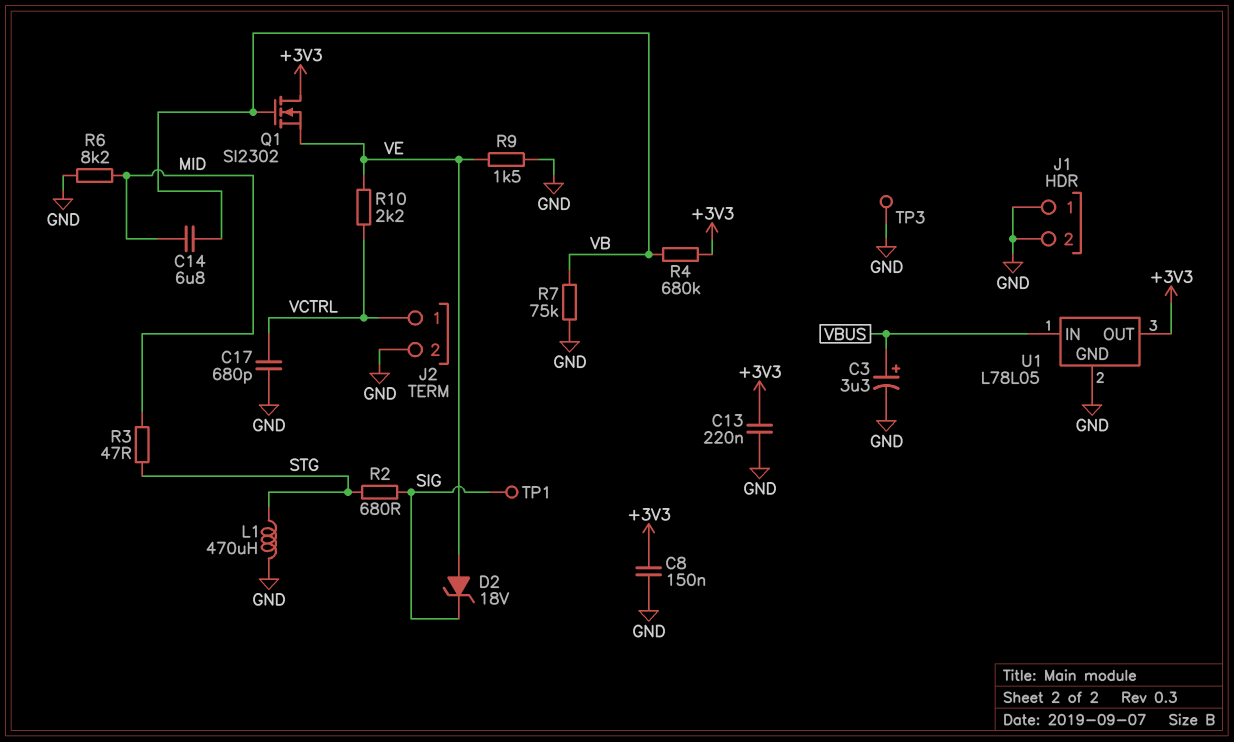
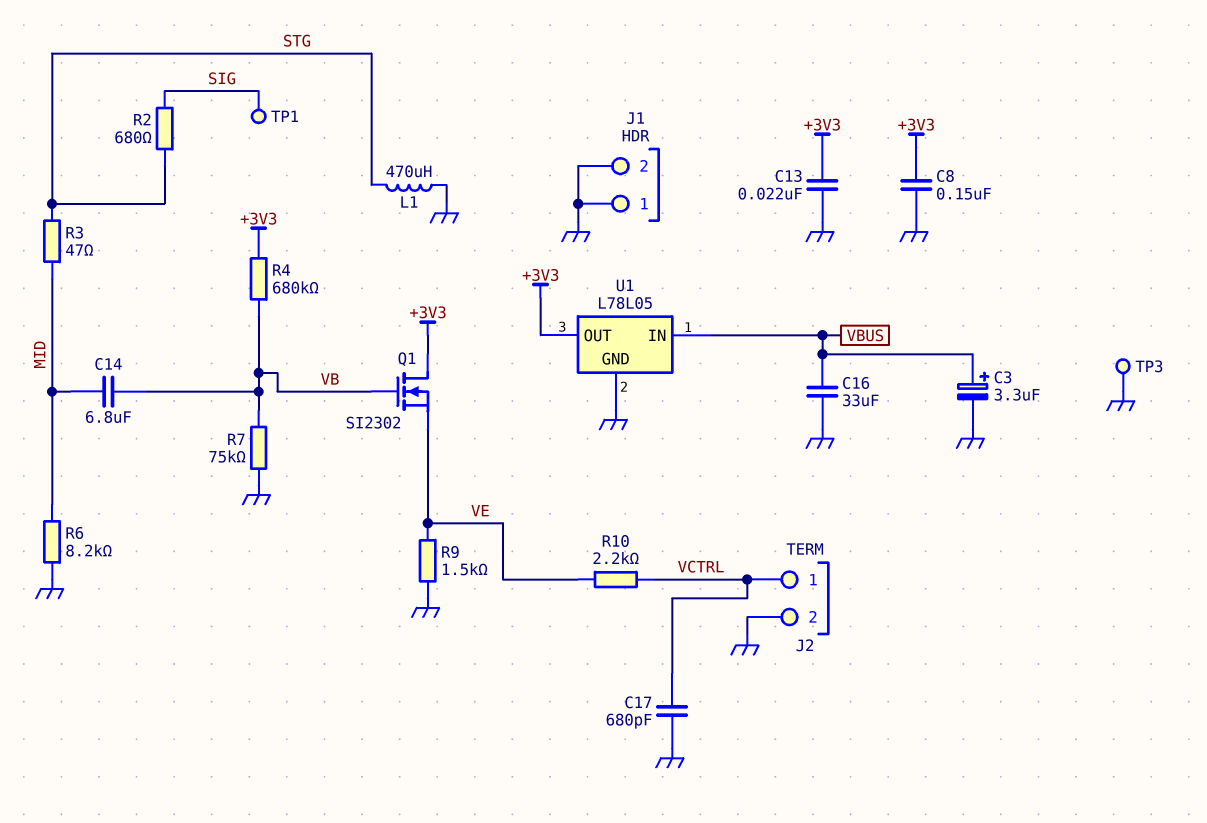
C13: 220nF (+3V3, GND) -> 22nF (+3V3, GND)
C16: none -> 33uF (GND, VBUS)
D2: zener 18V (A VE, K SIG) -> none

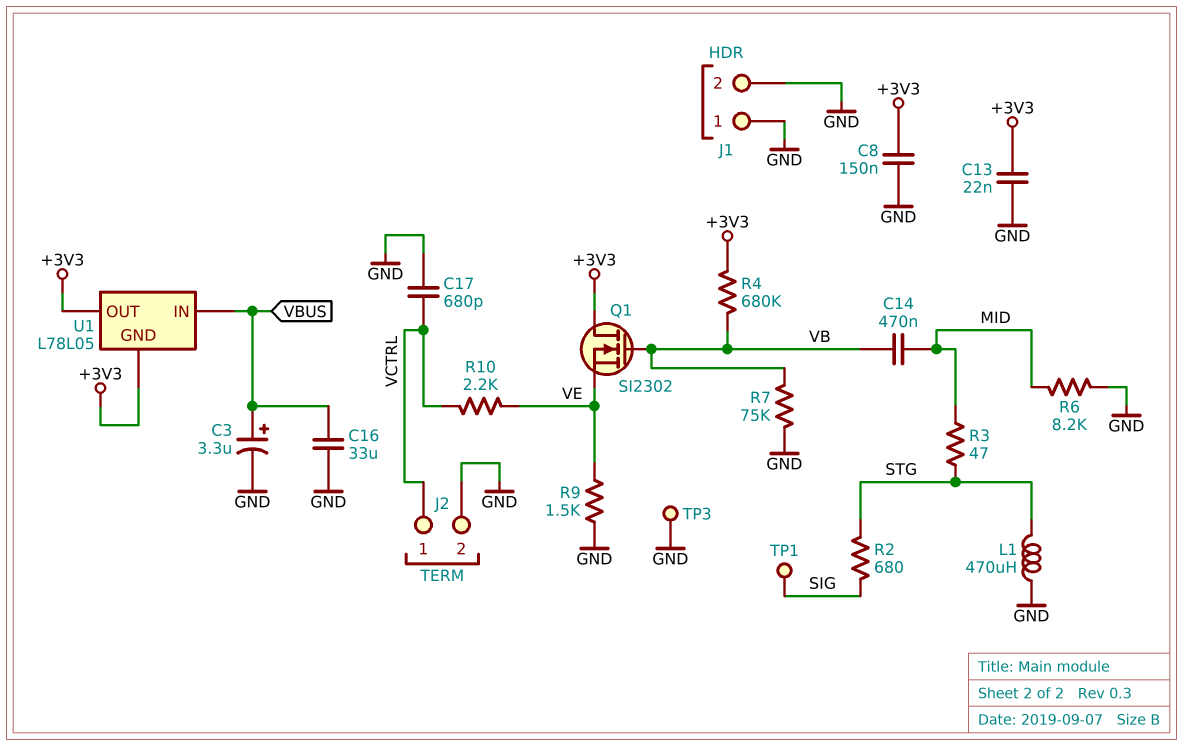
C14: 6.8uF (MID, VB) -> 470nF (MID, VB)
U1 pin GND: GND -> +3V3

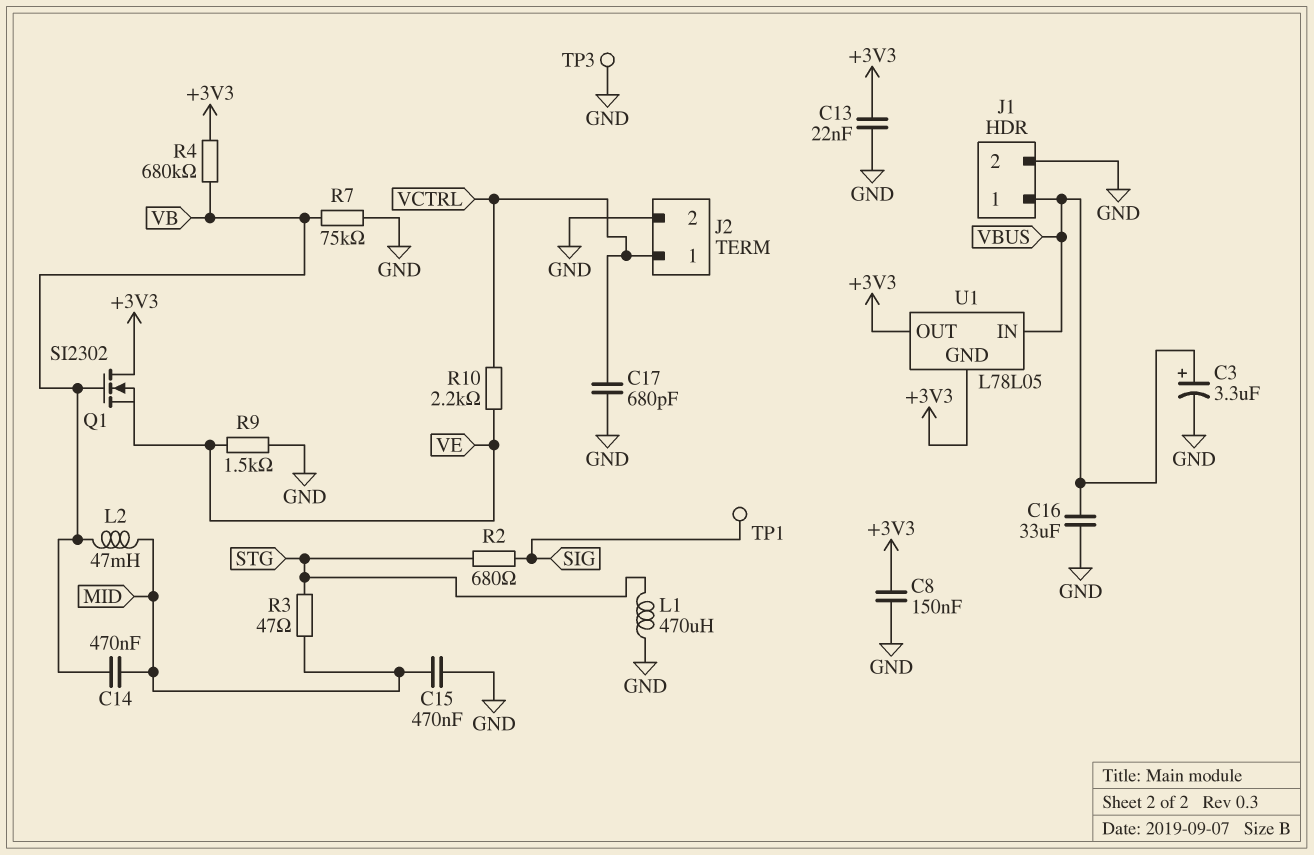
C15: none -> 470nF (GND, MID)
J1 pin 1: GND -> VBUS
L2: none -> 47mH (MID, VB)
R6: 8.2k (GND, MID) -> none

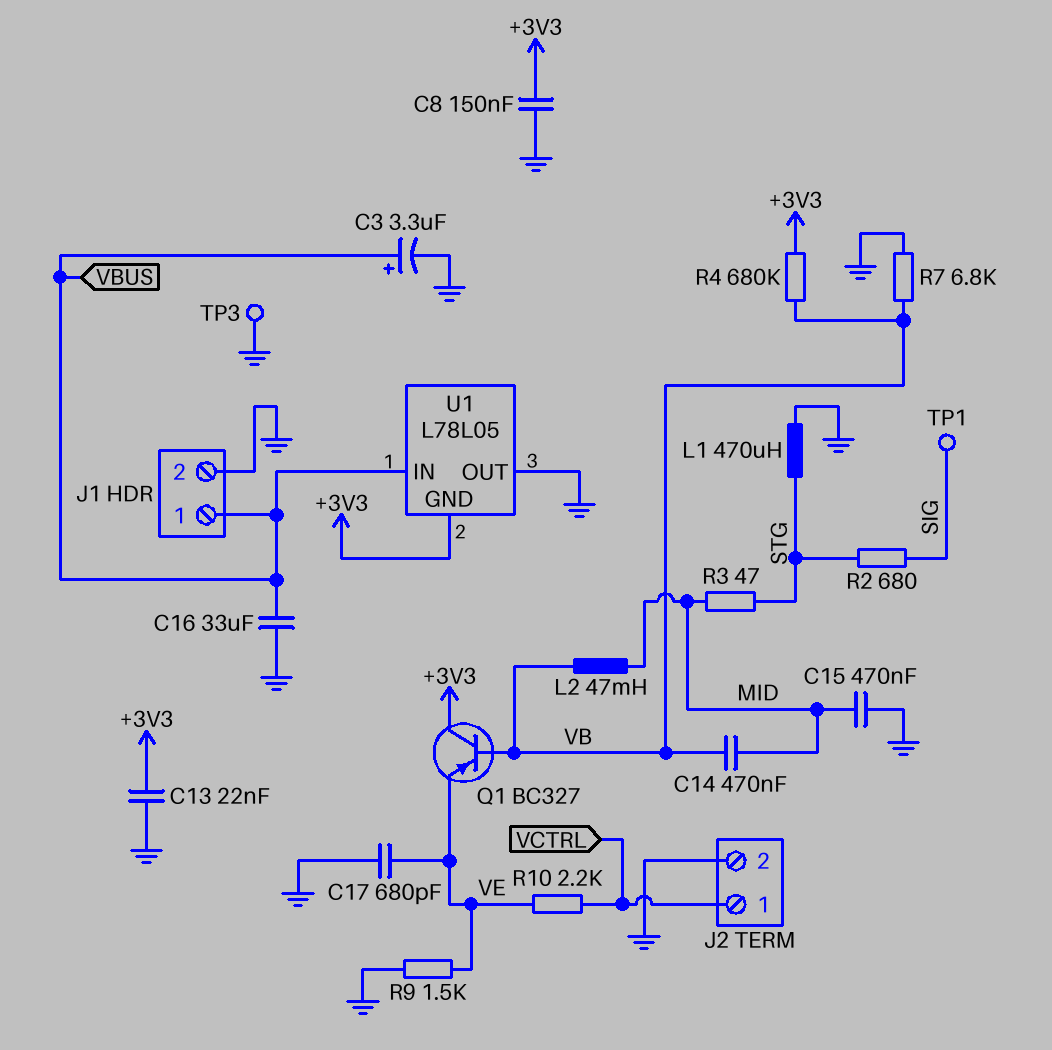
C17: 680pF (GND, VCTRL) -> 680pF (GND, VE)
Q1: NMOS SI2302 (G VB, D +3V3, S VE) -> PNP BC327 (B VB, C +3V3, E VE)
R7: 75k (GND, VB) -> 6.8k (GND, VB)
U1 pin OUT: +3V3 -> GND

